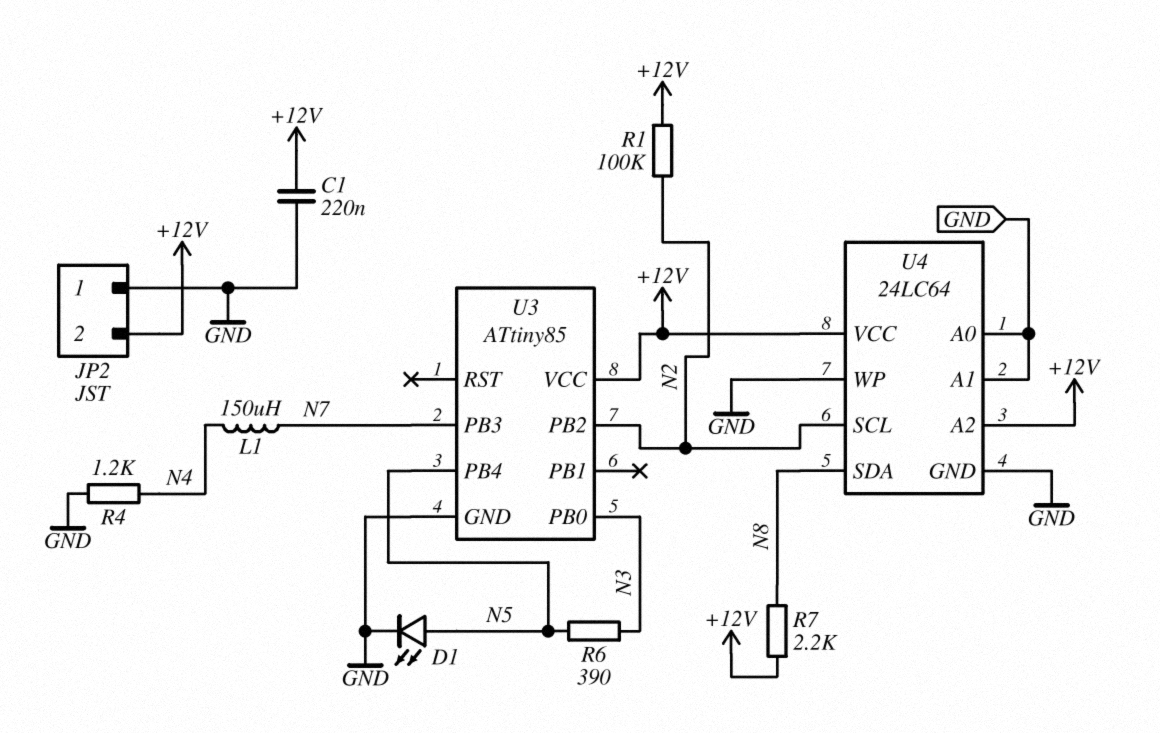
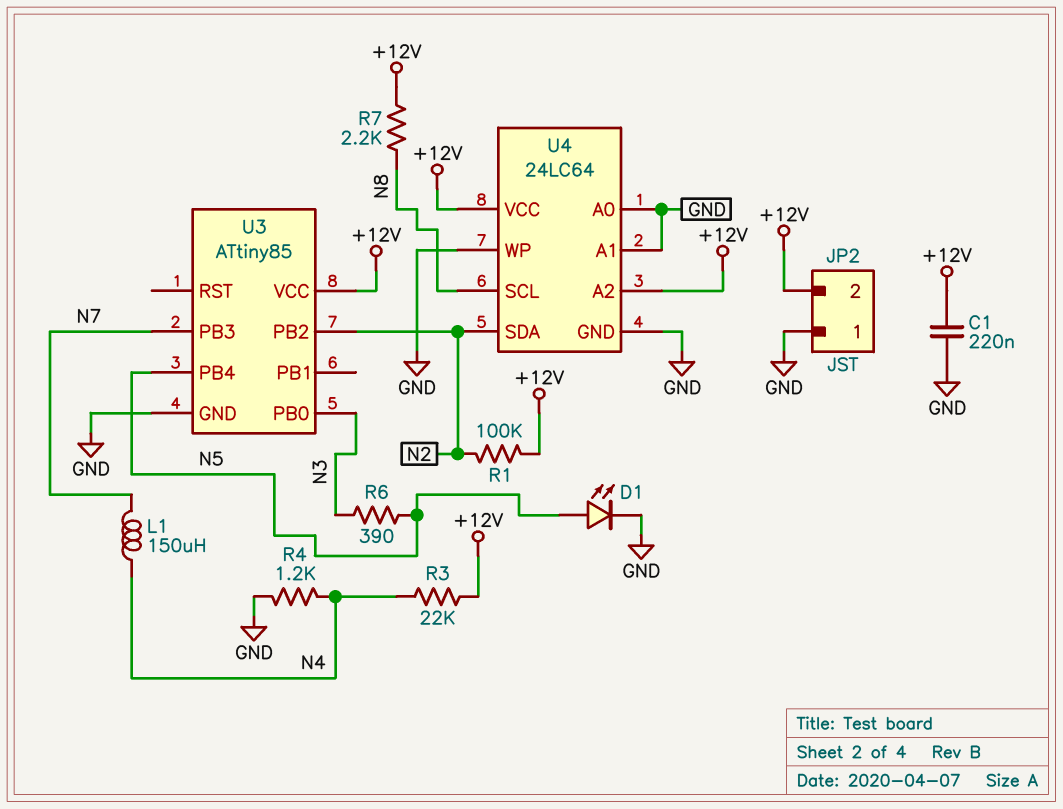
R3: none -> 22k (+12V, N4)
U4 pin SCL: N2 -> N8
U4 pin SDA: N8 -> N2

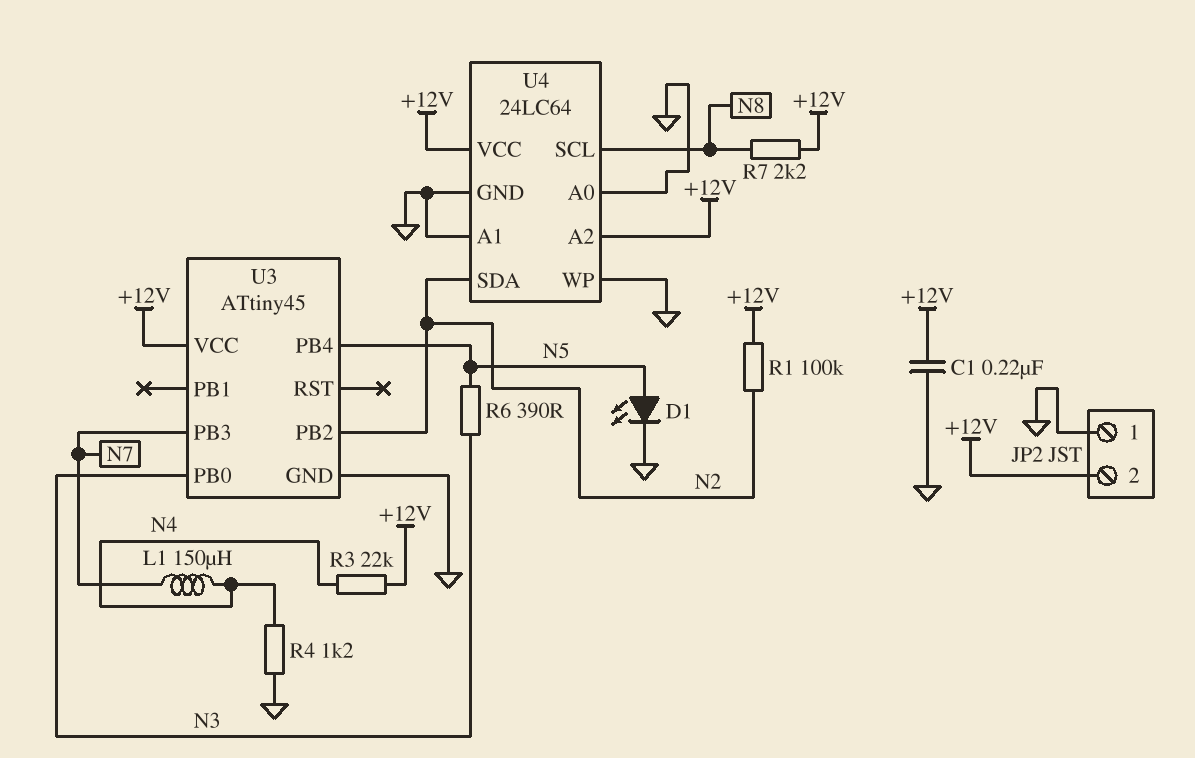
U3: ATtiny85 -> ATtiny45

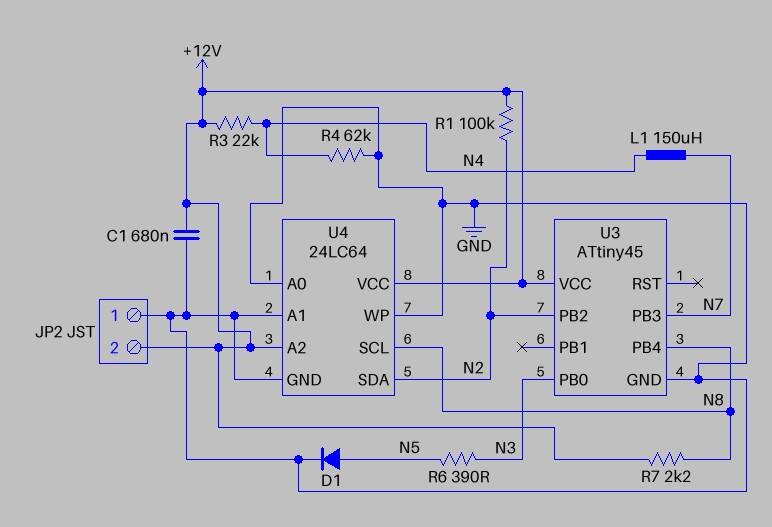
C1: 220nF (+12V, GND) -> 680nF (+12V, GND)
D1: LED (A N5, K GND) -> diode (A N5, K GND)
R4: 1.2k (GND, N4) -> 62k (GND, N4)
U3 pin PB4: N5 -> N8

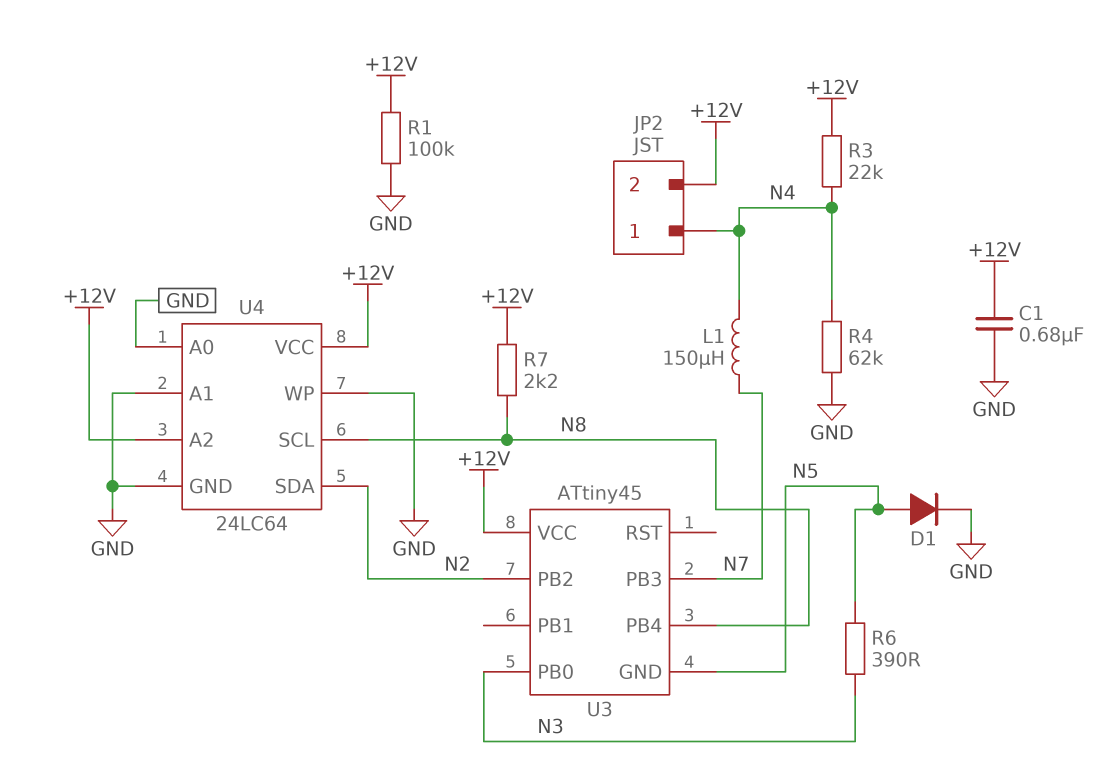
JP2 pin 1: GND -> N4
R1: 100k (+12V, N2) -> 100k (+12V, GND)
U3 pin GND: GND -> N5

